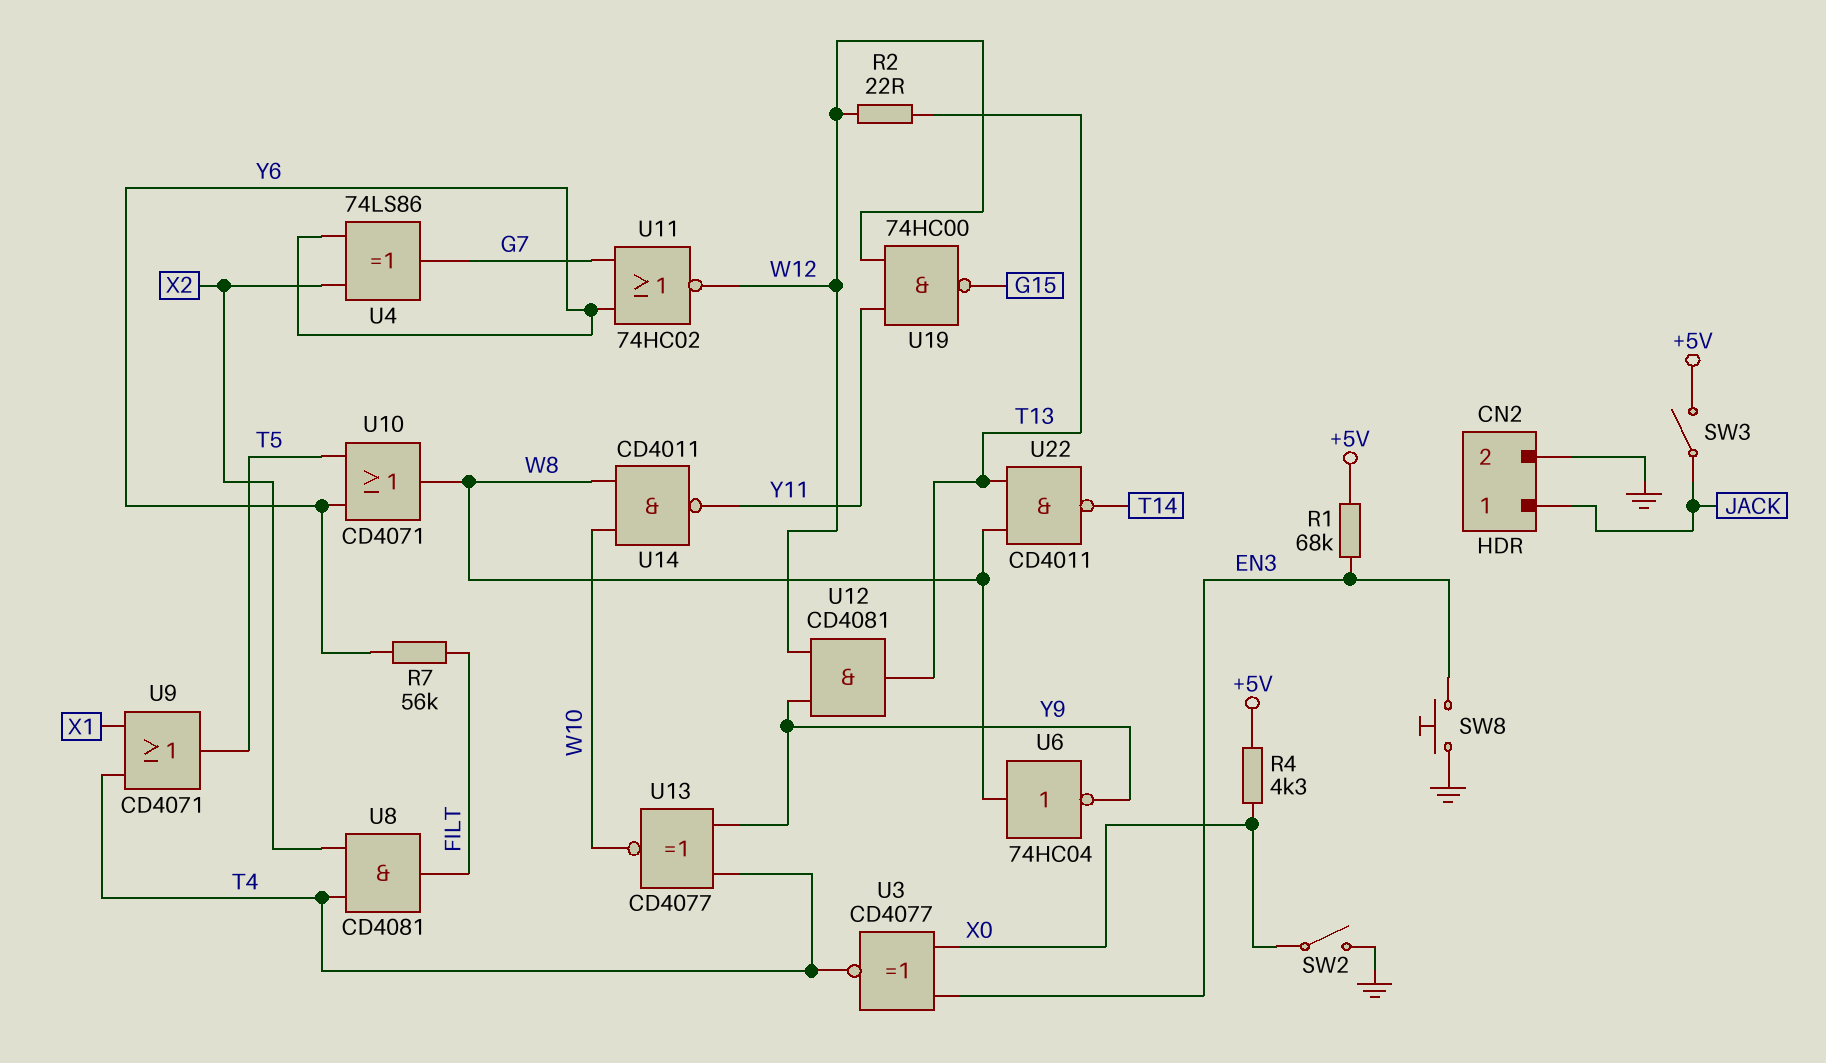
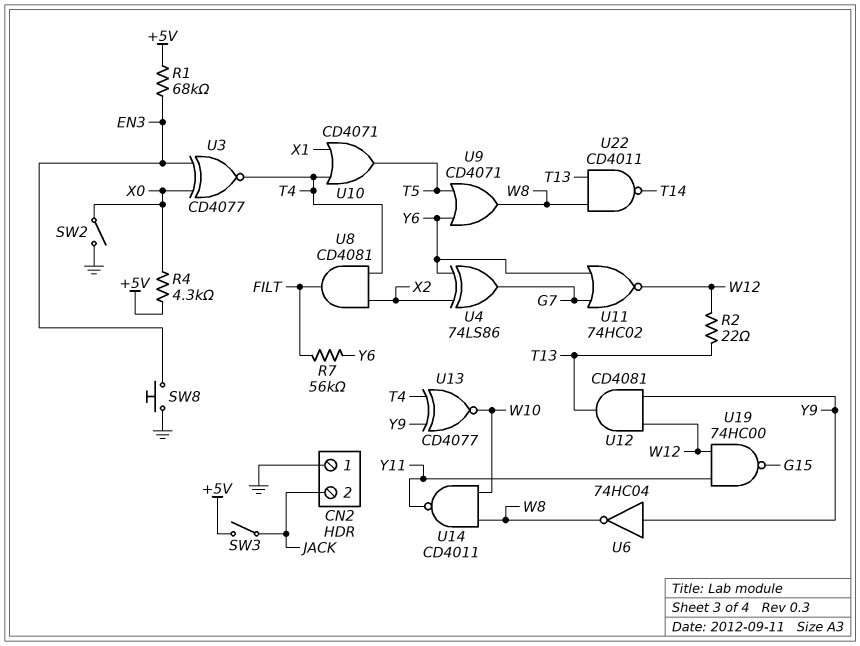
CN2 pin 1: JACK -> GND
CN2 pin 2: GND -> JACK
U6: NOT 74HC04 (in W8, out Y9) -> NOT 74HC04 (in Y9, out W8)
U9: OR CD4071 (in T4, in X1, out T5) -> OR CD4071 (in T5, in Y6, out W8)
U10: OR CD4071 (in T5, in Y6, out W8) -> OR CD4071 (in T4, in X1, out T5)

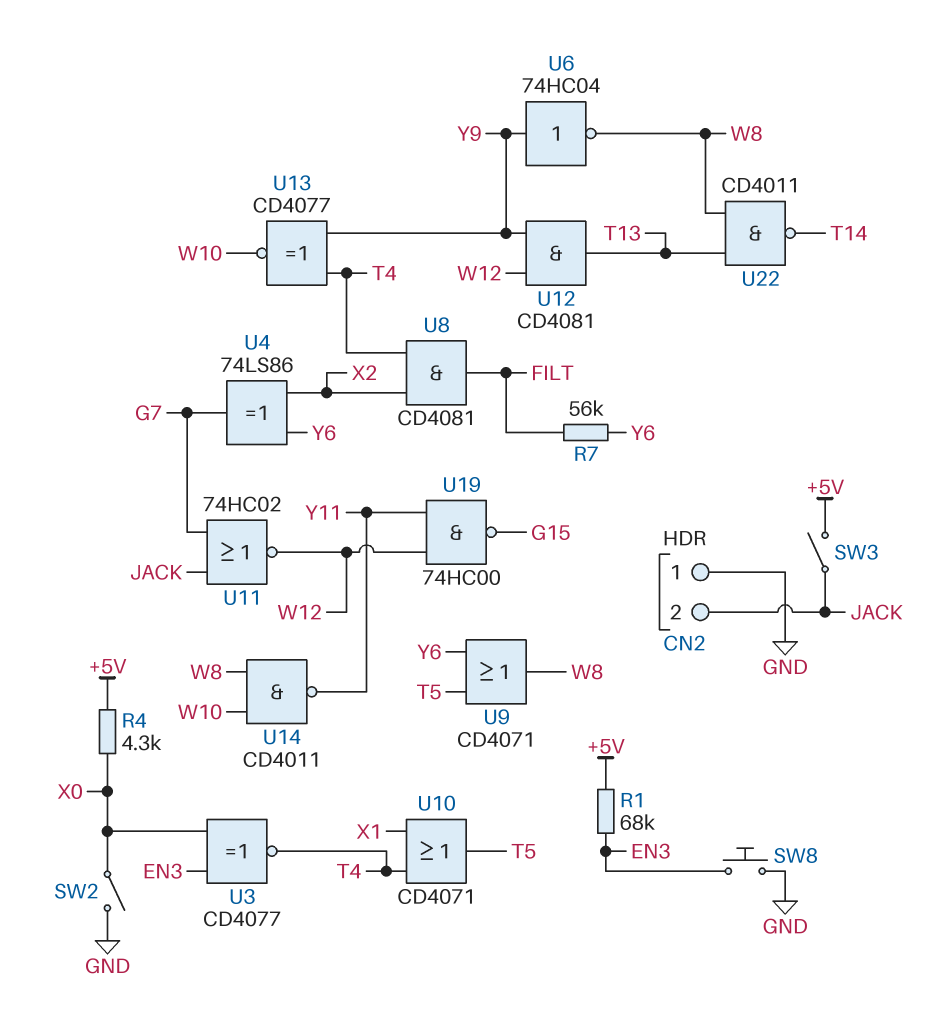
R2: 22 (T13, W12) -> none
U11: NOR 74HC02 (in G7, in Y6, out W12) -> NOR 74HC02 (in G7, in JACK, out W12)

